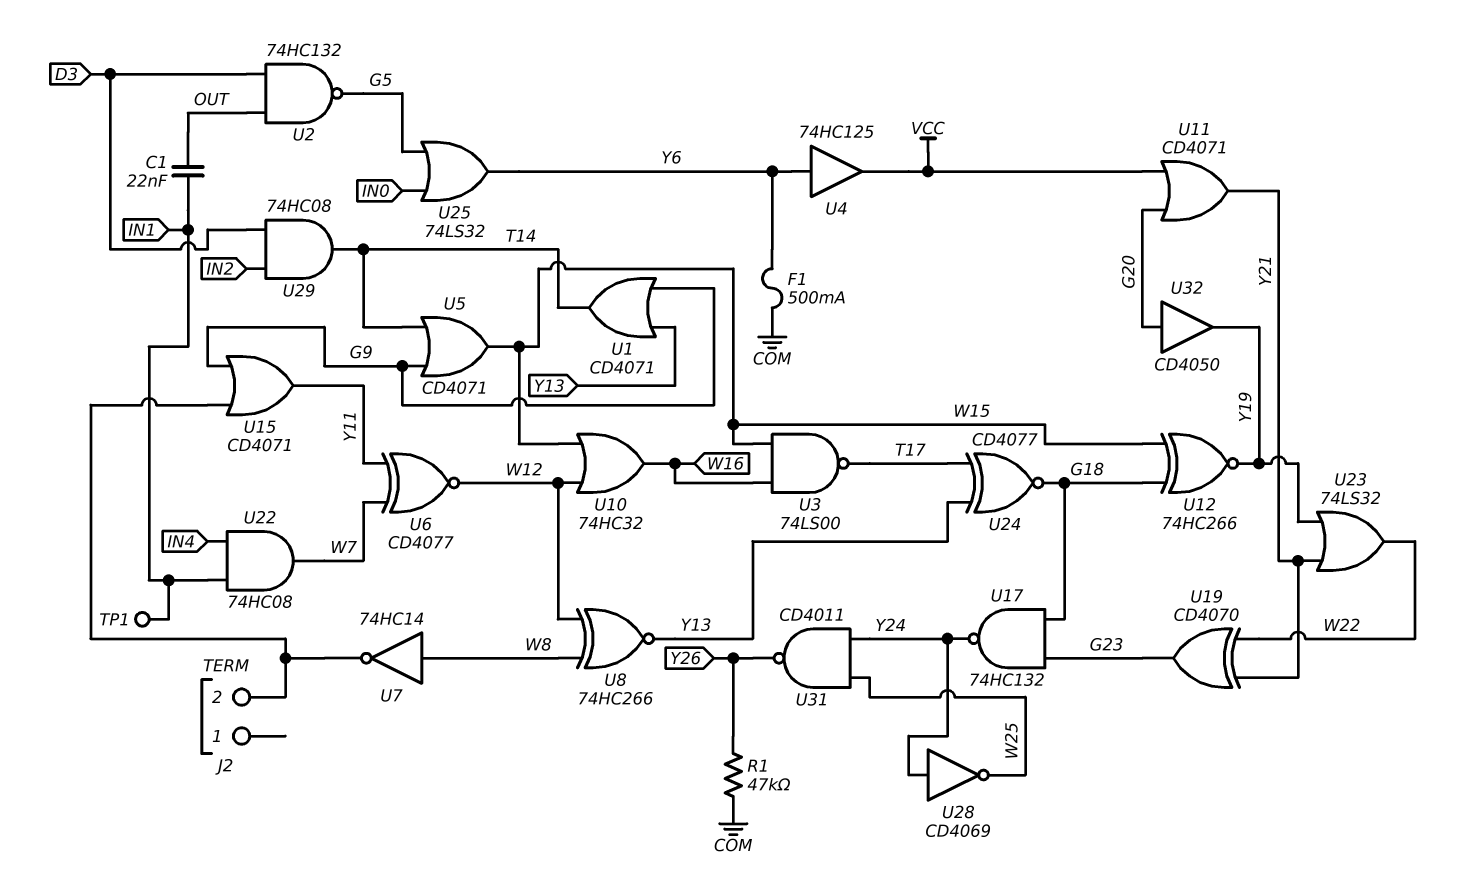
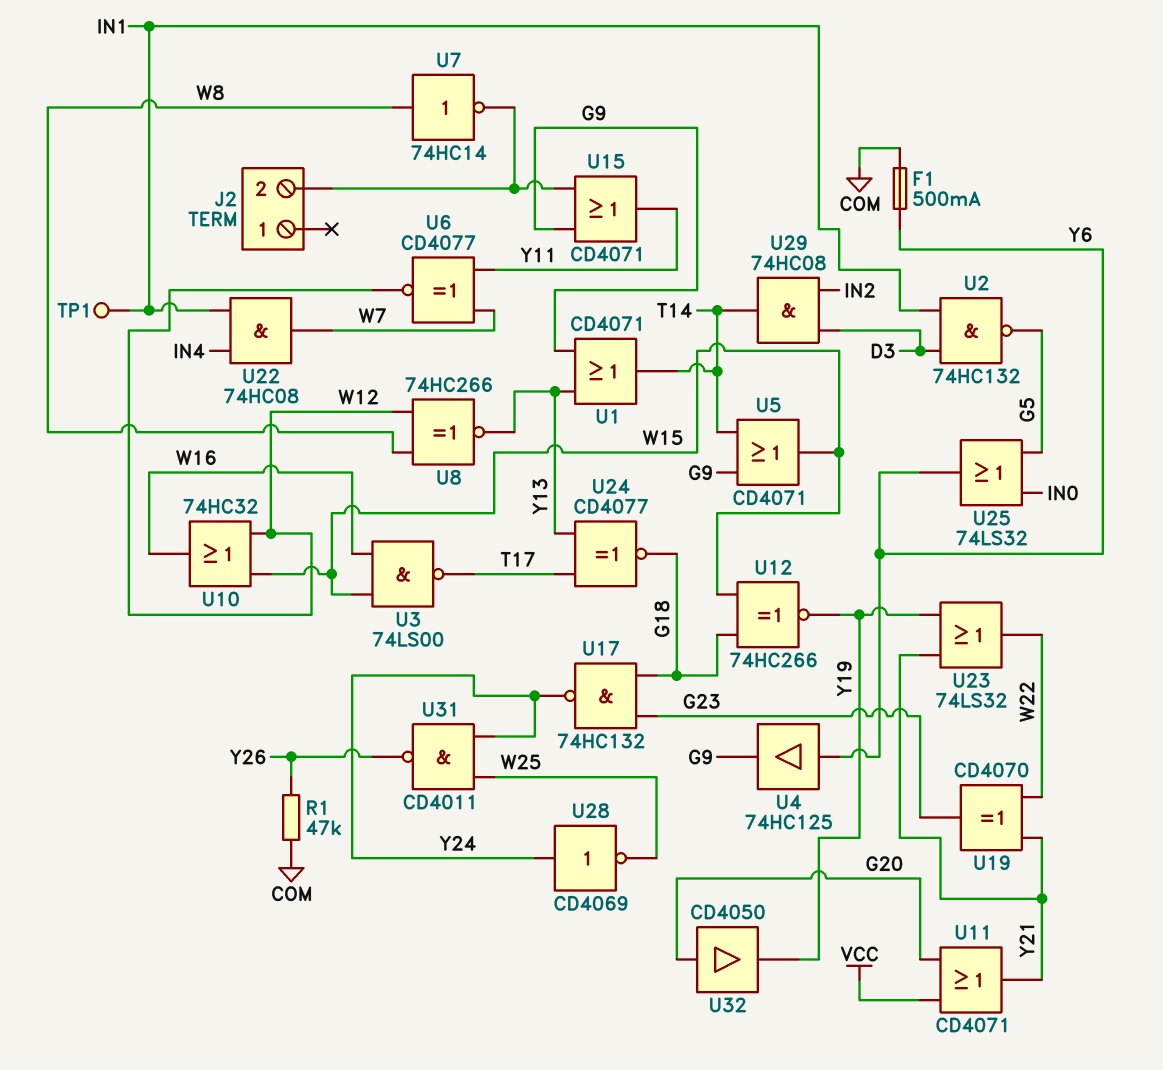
C1: 22nF (IN1, OUT) -> none
U2: NAND 74HC132 (in D3, in OUT, out G5) -> NAND 74HC132 (in D3, in IN1, out G5)
U4: buffer 74HC125 (in Y6, out VCC) -> buffer 74HC125 (in Y6, out G9)

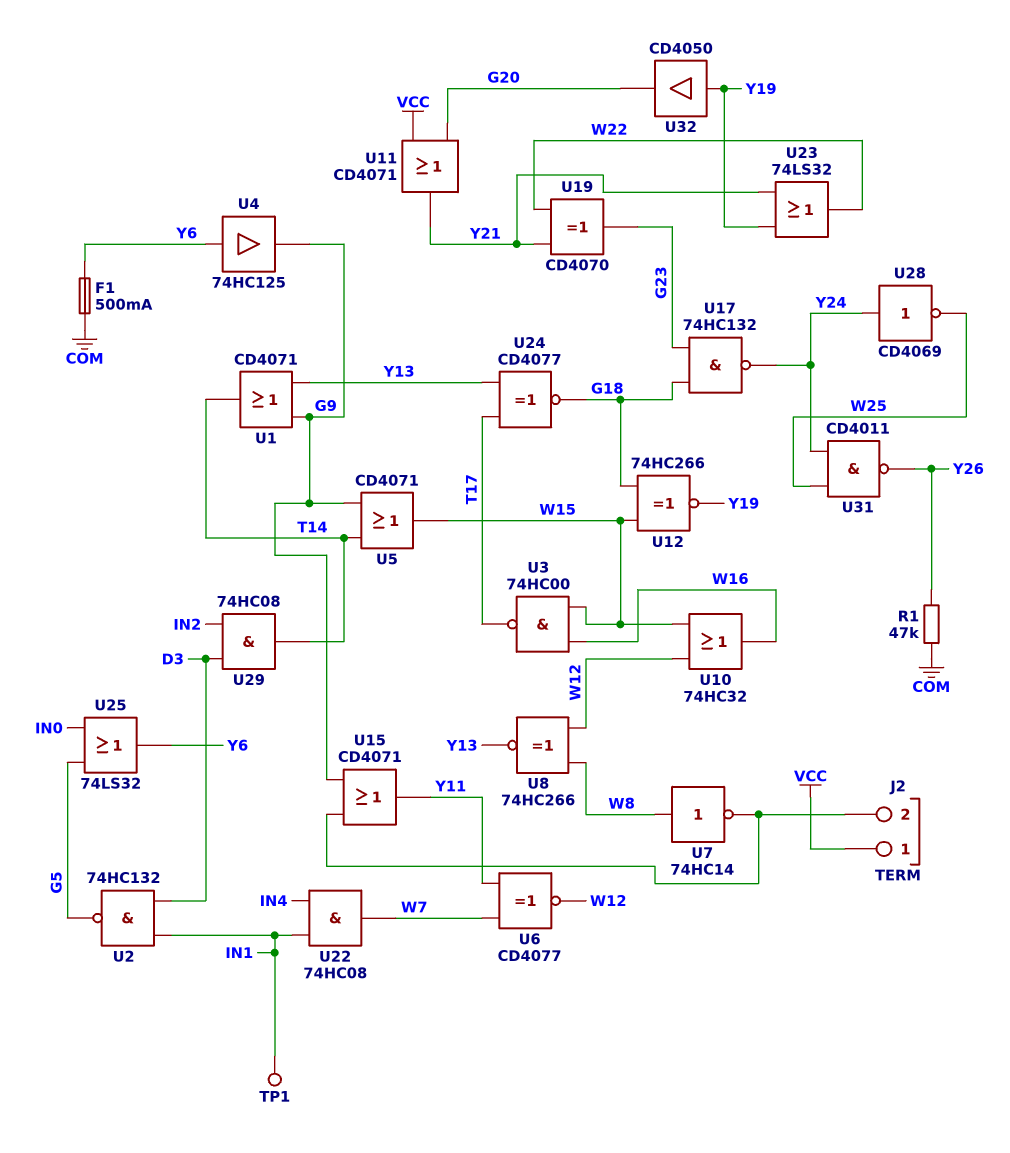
J2 pin 1: none -> VCC
U3: NAND 74LS00 (in W15, in W16, out T17) -> NAND 74HC00 (in W15, in W16, out T17)
U32: buffer CD4050 (in G20, out Y19) -> buffer CD4050 (in Y19, out G20)

